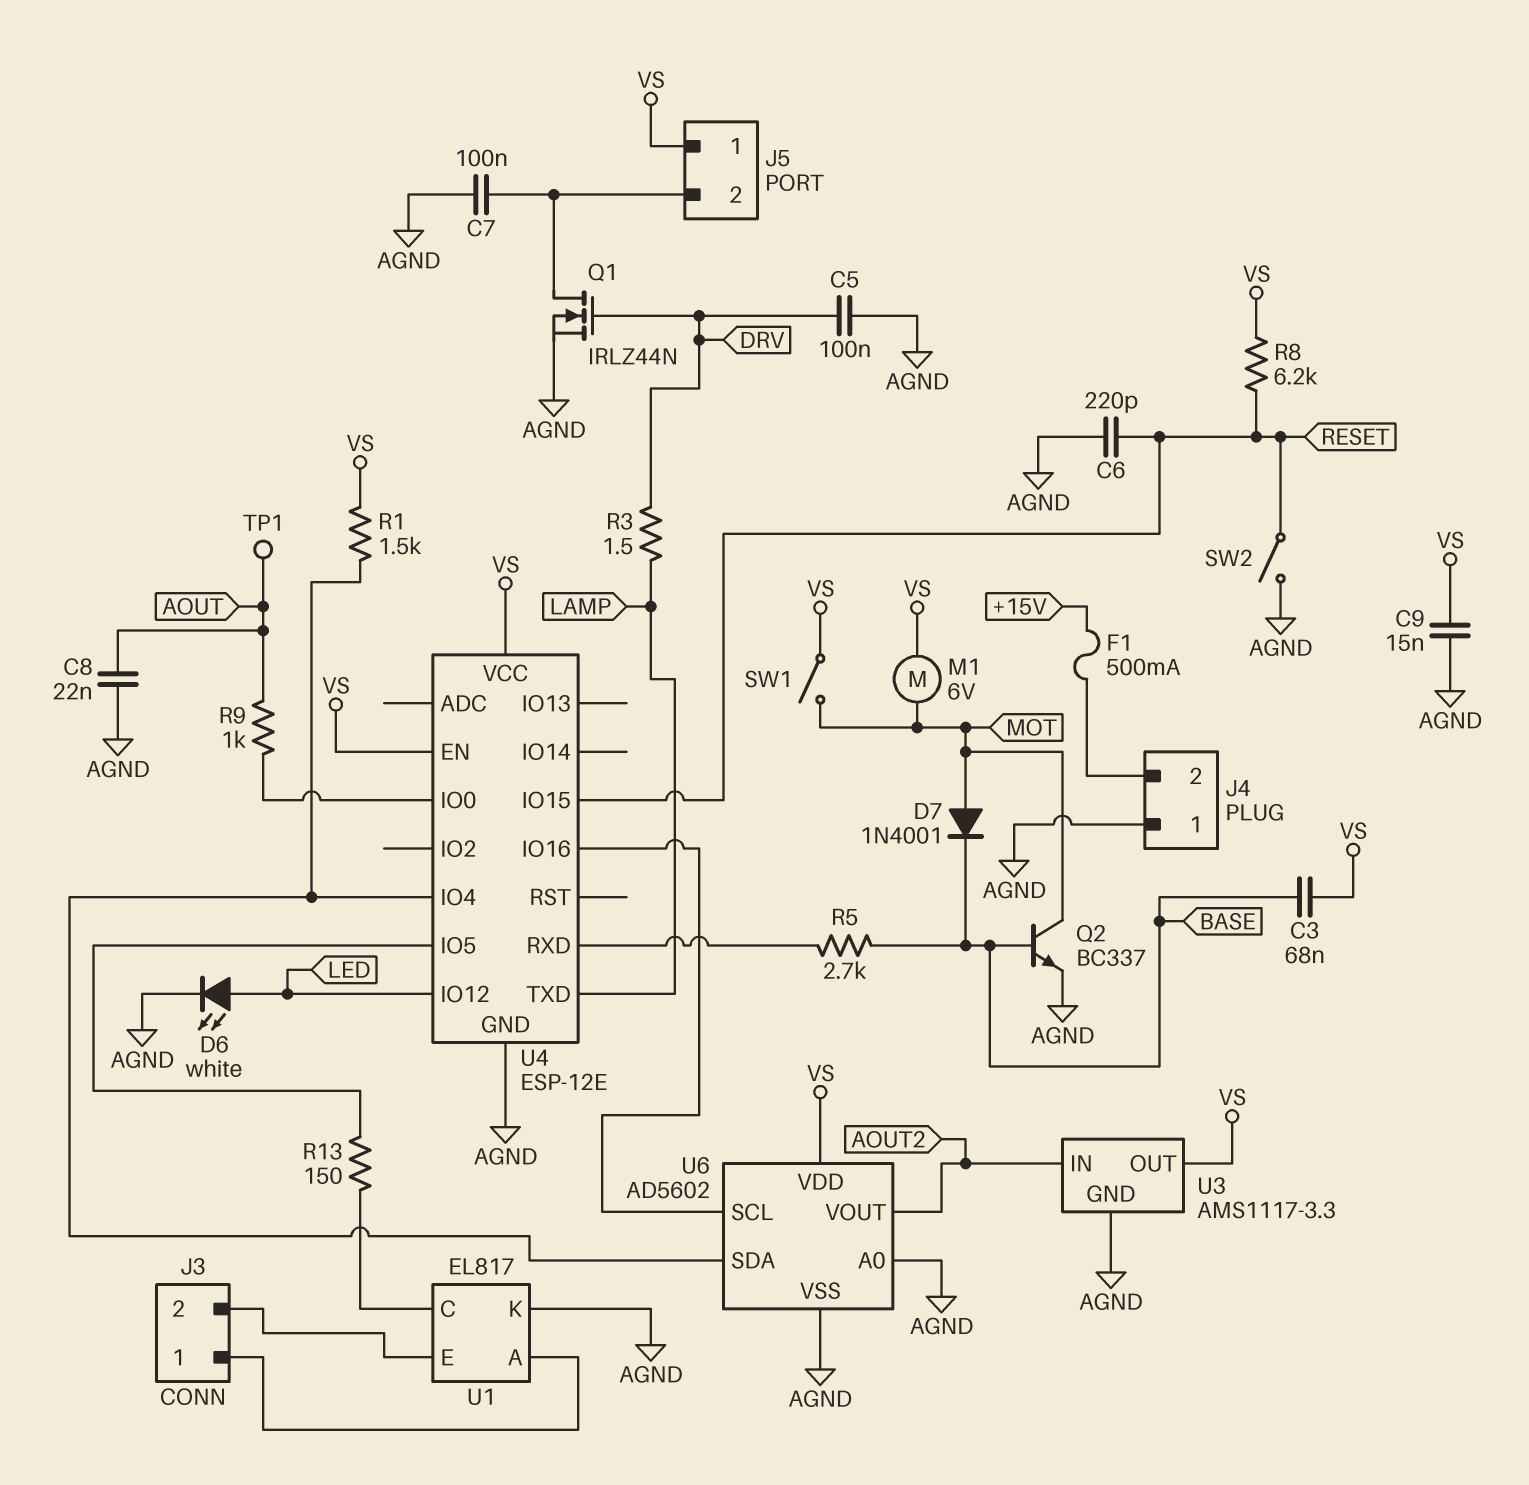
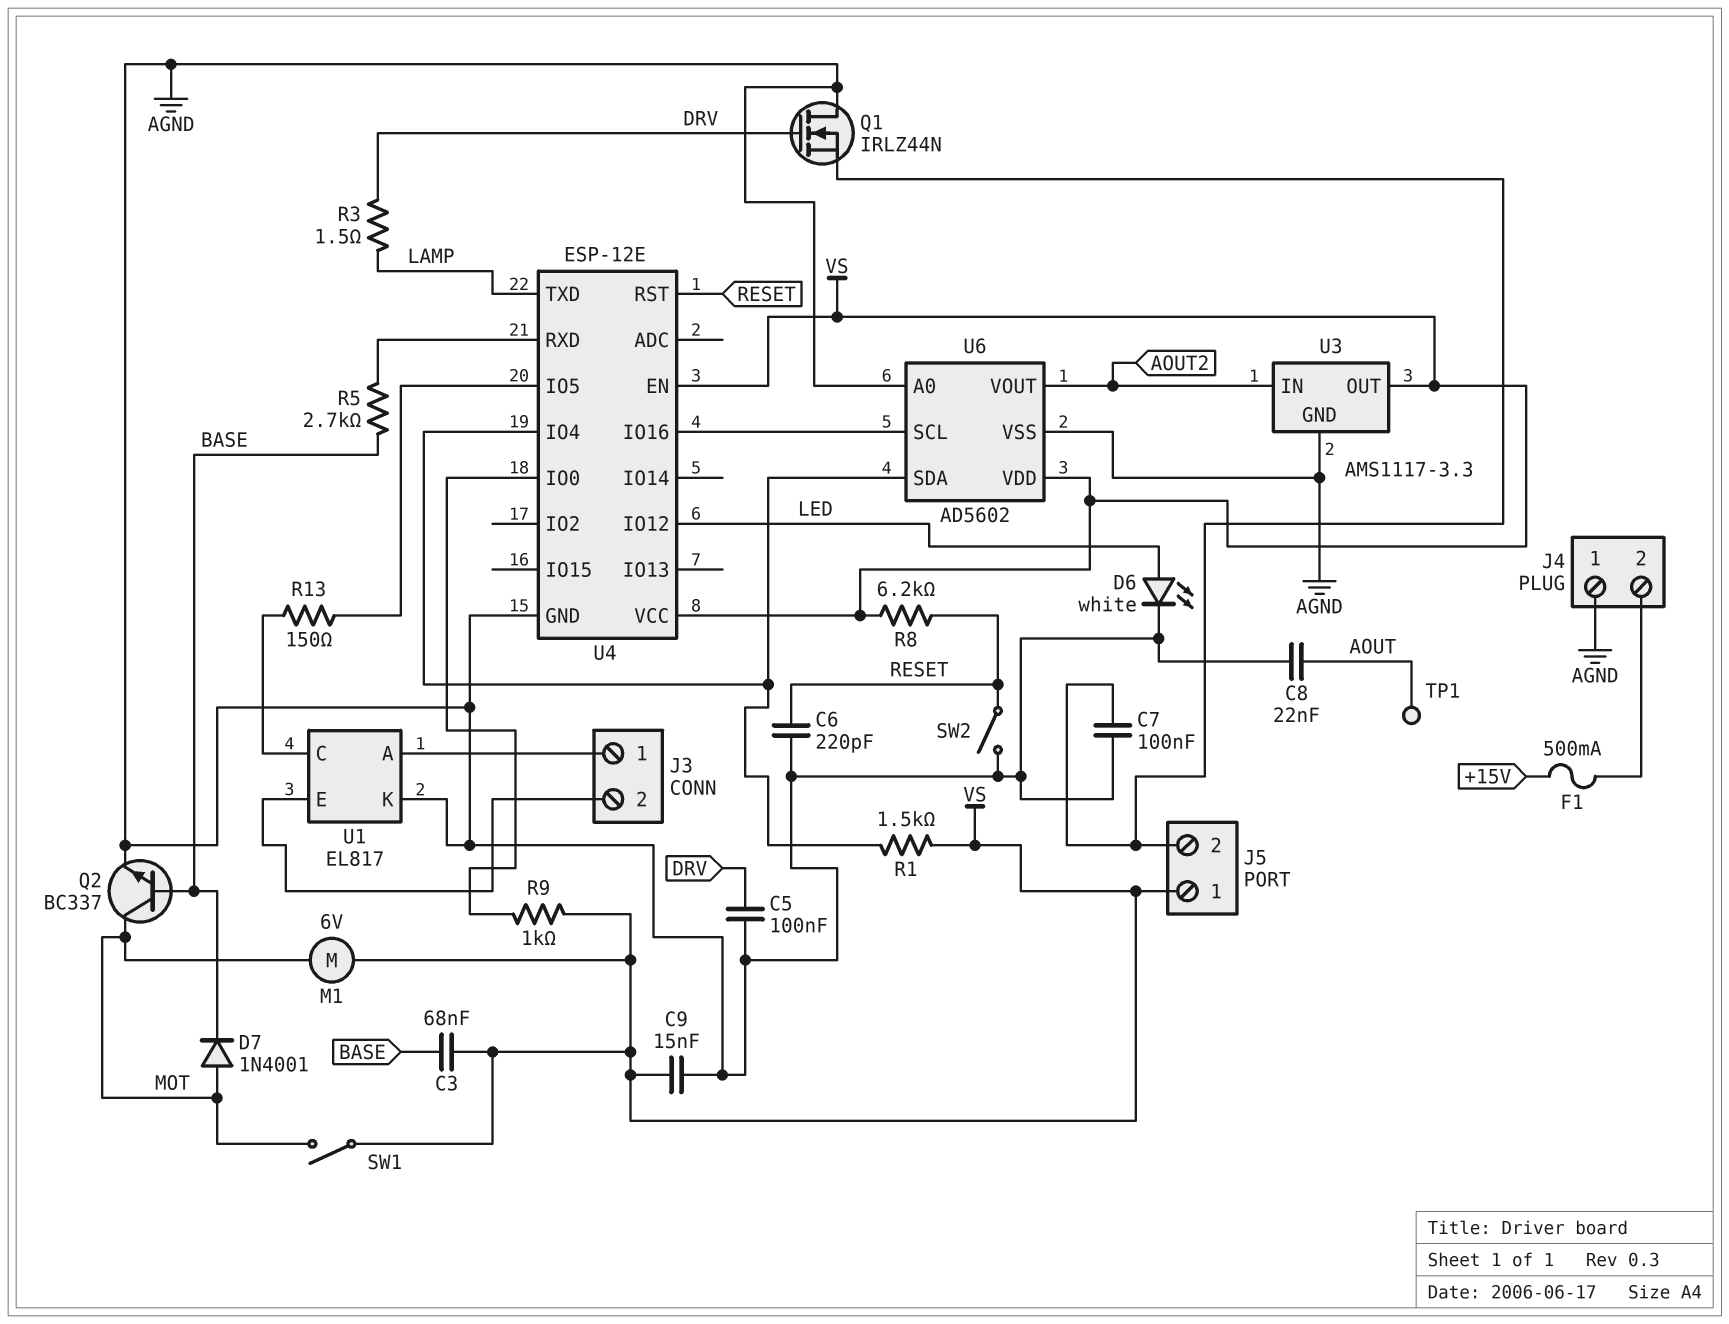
Q1: NMOS IRLZ44N (G DRV, D J5/2, S AGND) -> NMOS IRLZ44N (G DRV, D AGND, S J5/2)
R9: 1k (AOUT, U4/IO0) -> 1k (U4/IO0, VS)
U4 pin IO15: RESET -> none
U4 pin RST: none -> RESET

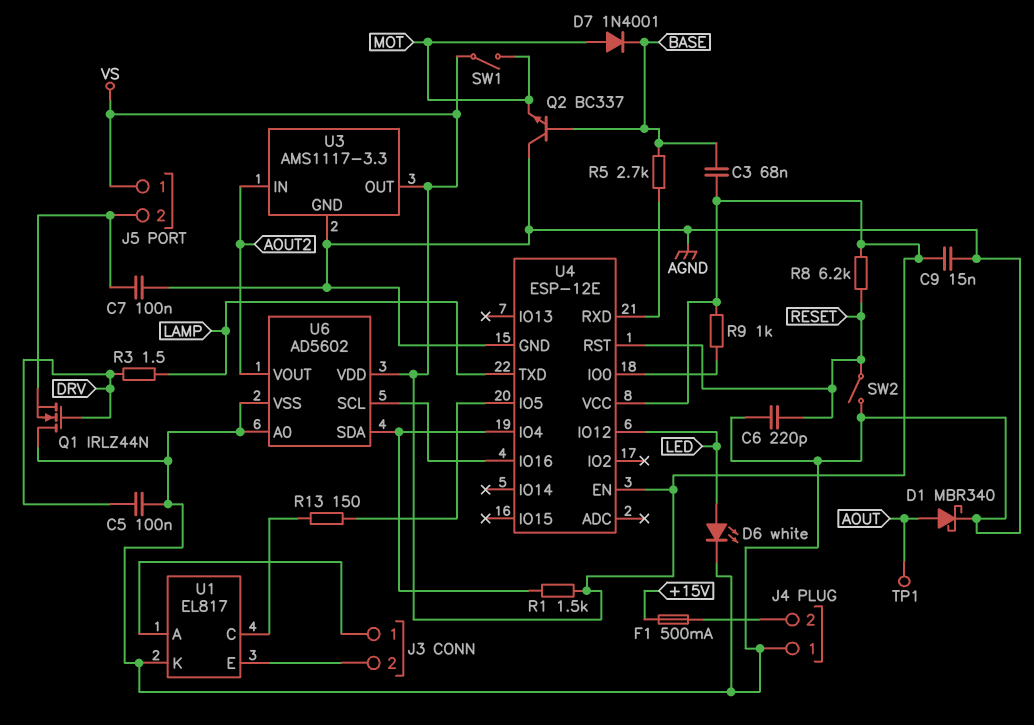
C8: 22nF (AGND, AOUT) -> none
D1: none -> schottky MBR340 (A AOUT, K AGND)
M1: motor 6V (MOT, VS) -> none
Q2: NPN BC337 (B BASE, C MOT, E AGND) -> NPN BC337 (B BASE, C AGND, E MOT)

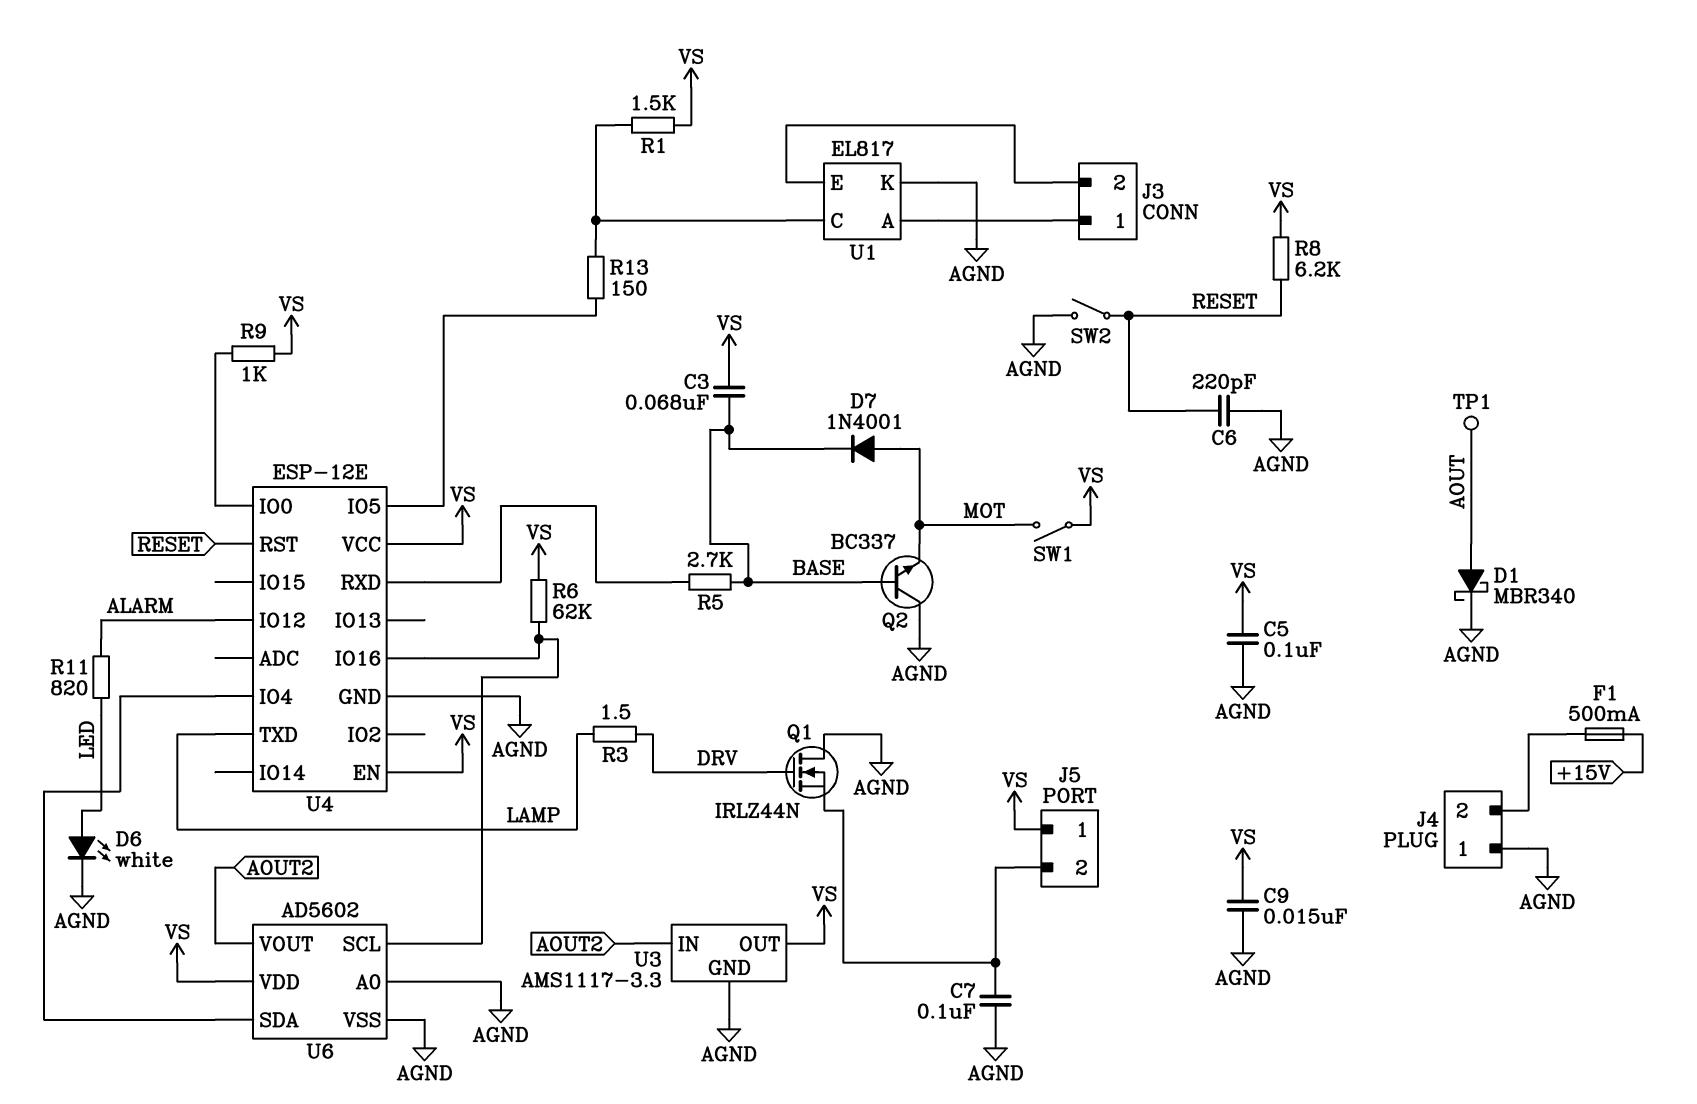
C5: 100nF (AGND, DRV) -> 100nF (AGND, VS)
R1: 1.5k (U4/IO4, VS) -> 1.5k (U1/C, VS)
R6: none -> 62k (U4/IO16, VS)
R11: none -> 820 (ALARM, LED)
U4 pin IO12: LED -> ALARM

